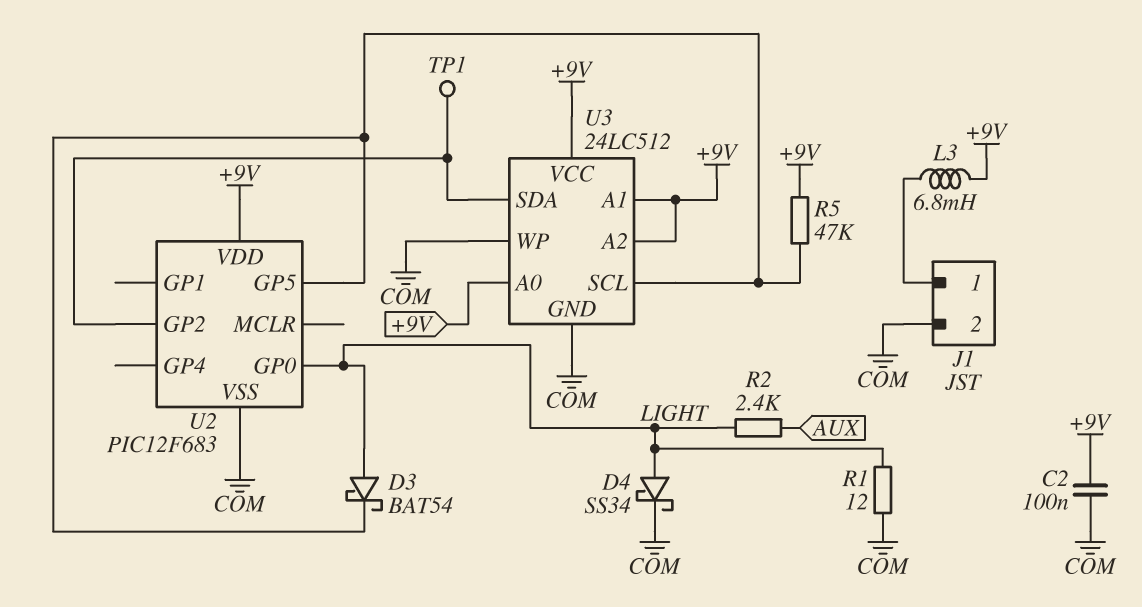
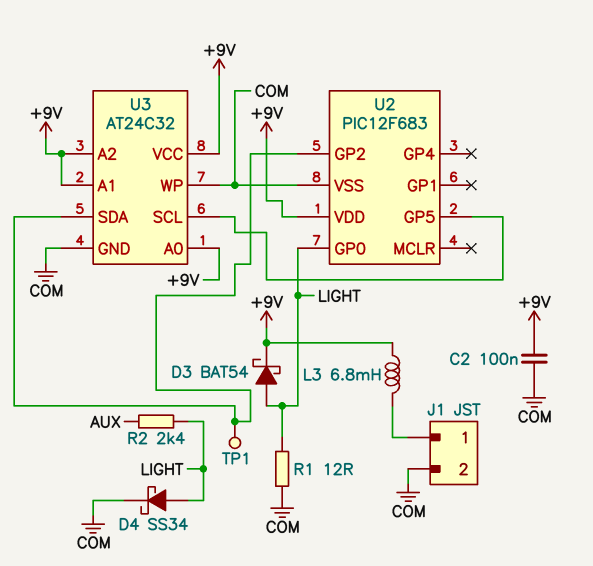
D3: schottky BAT54 (A LIGHT, K U2/GP5) -> schottky BAT54 (A LIGHT, K +9V)
R5: 47k (+9V, U2/GP5) -> none
U3: 24LC512 -> AT24C32

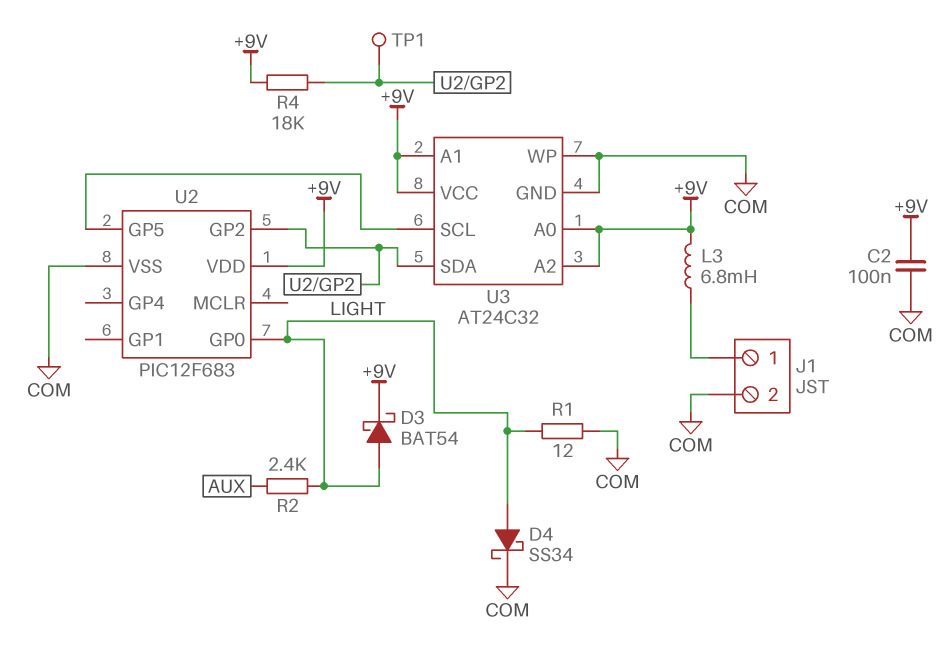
R4: none -> 18k (+9V, U2/GP2)

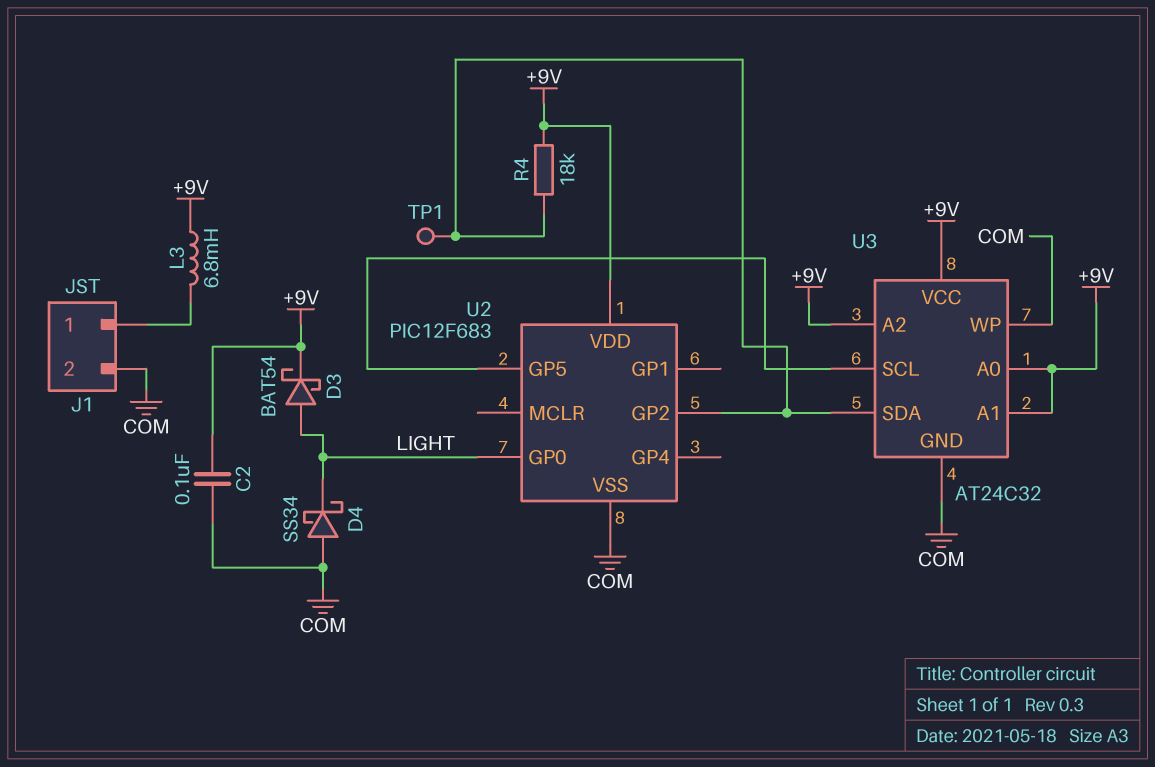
D4: schottky SS34 (A LIGHT, K COM) -> schottky SS34 (A COM, K LIGHT)
R1: 12 (COM, LIGHT) -> none
R2: 2.4k (AUX, LIGHT) -> none

